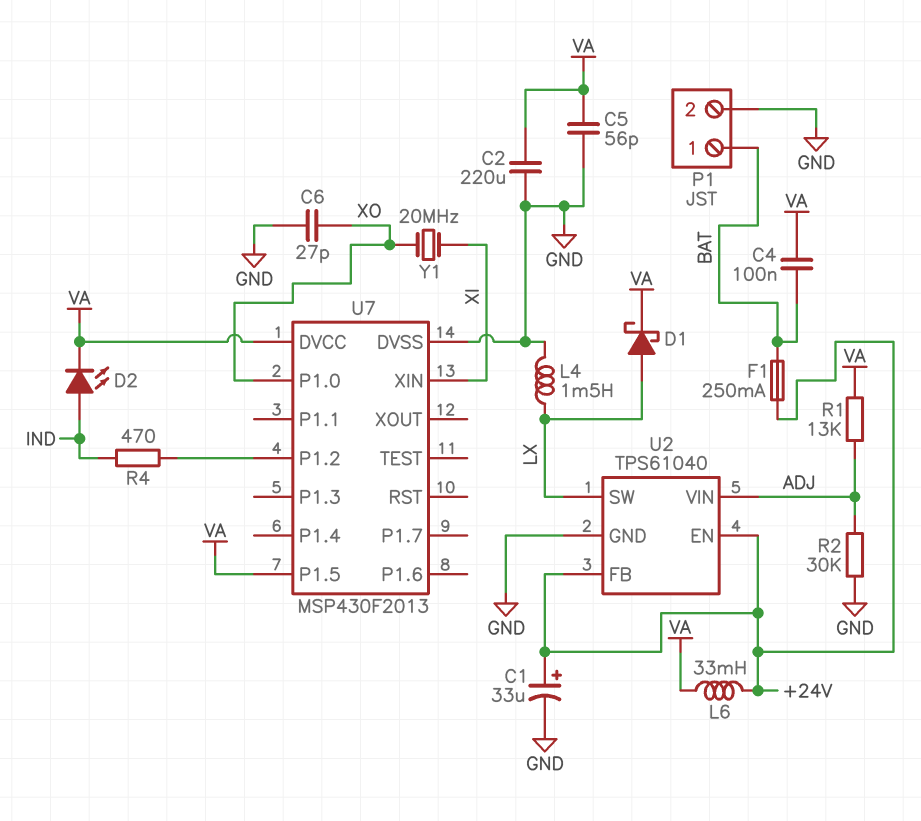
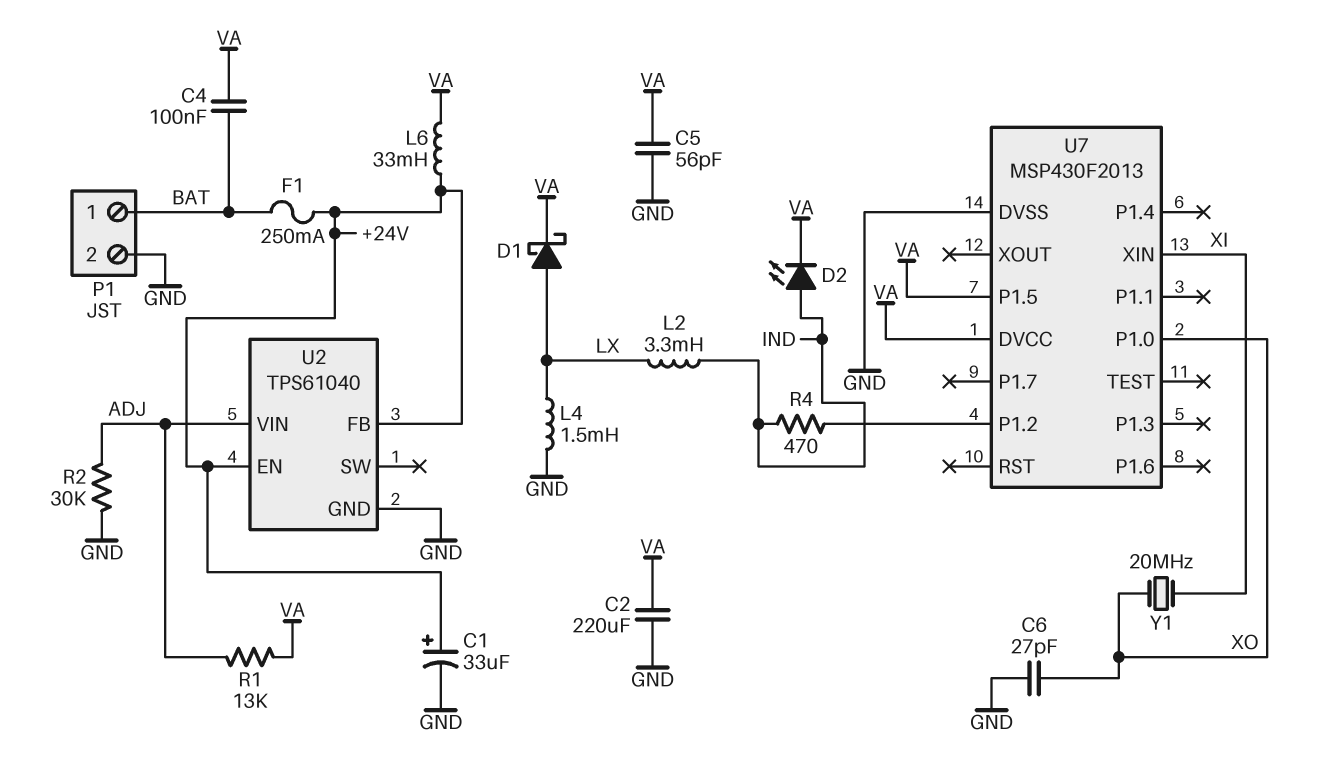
L2: none -> 3.3mH (IND, LX)
U2 pin SW: LX -> none

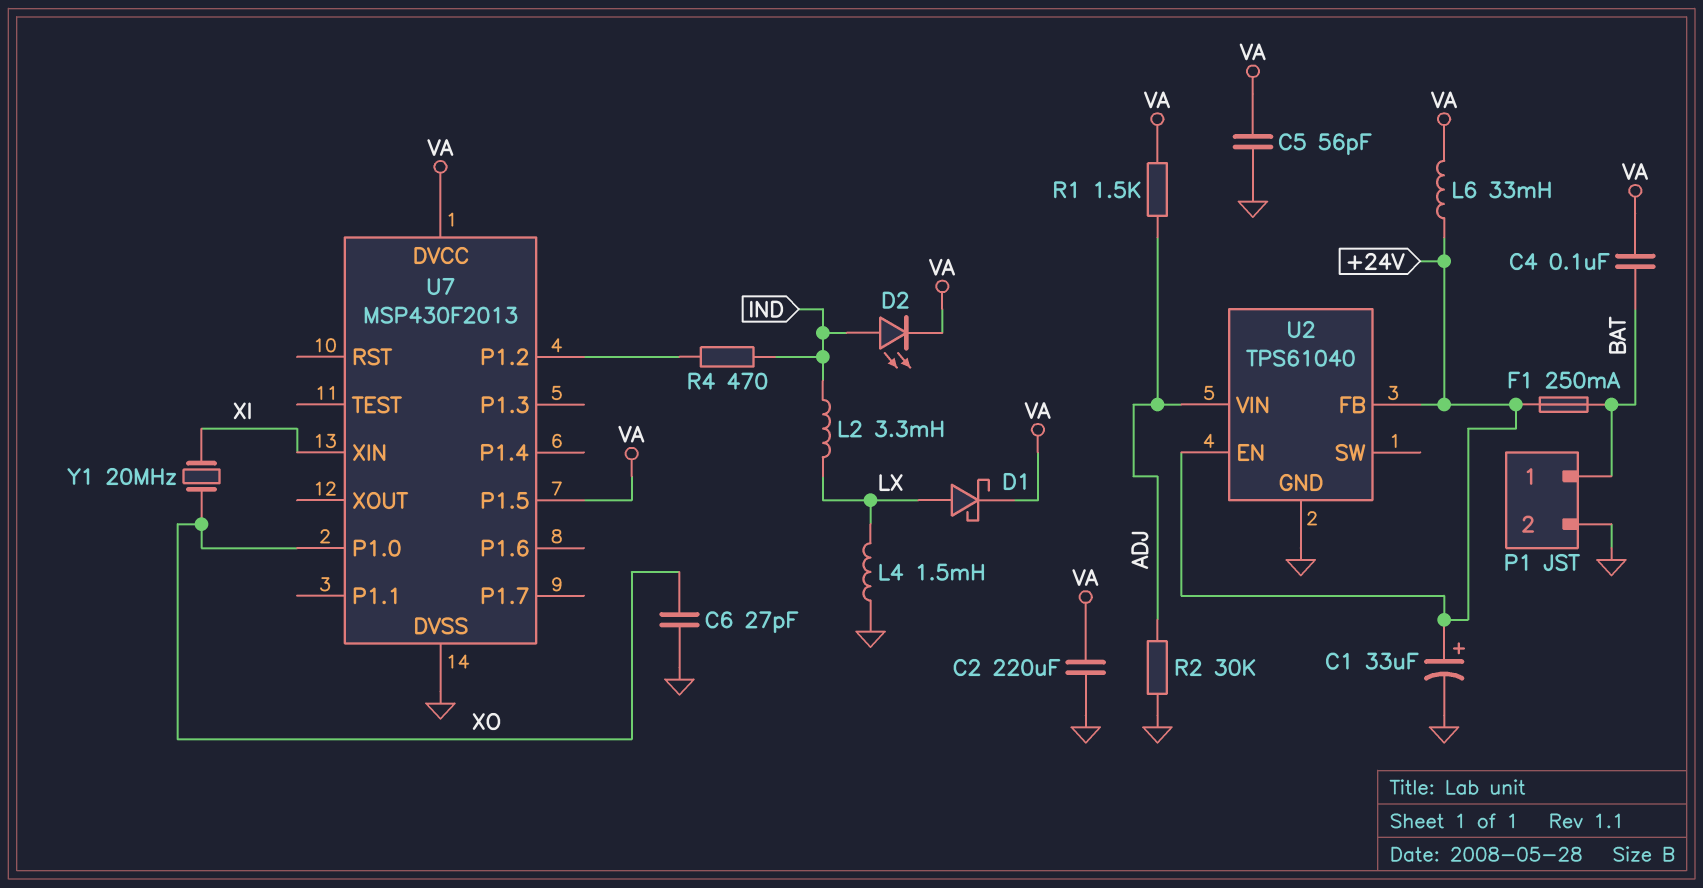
R1: 13k (ADJ, VA) -> 1.5k (ADJ, VA)

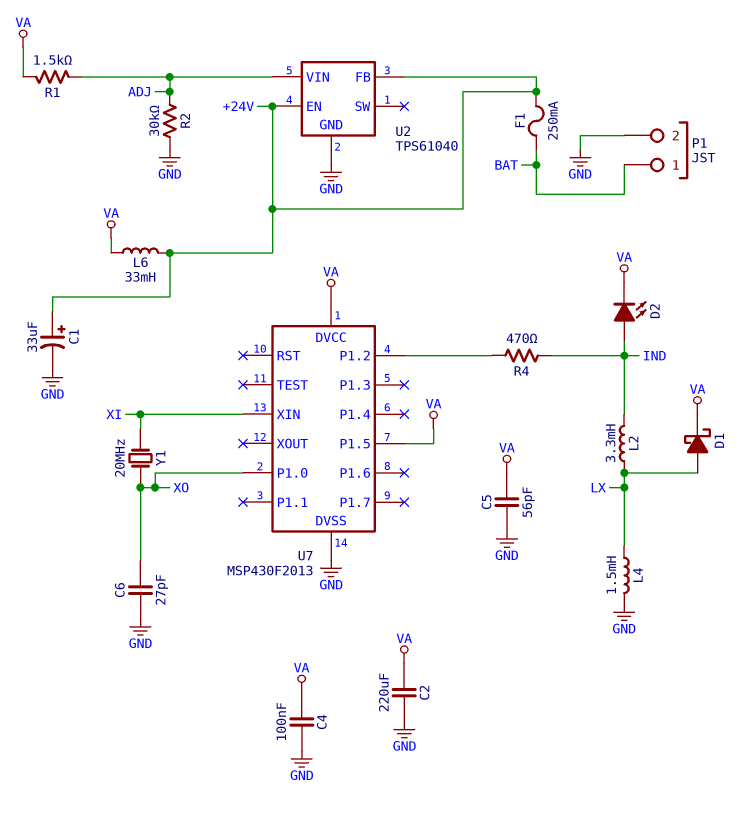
C4: 100nF (BAT, VA) -> 100nF (GND, VA)

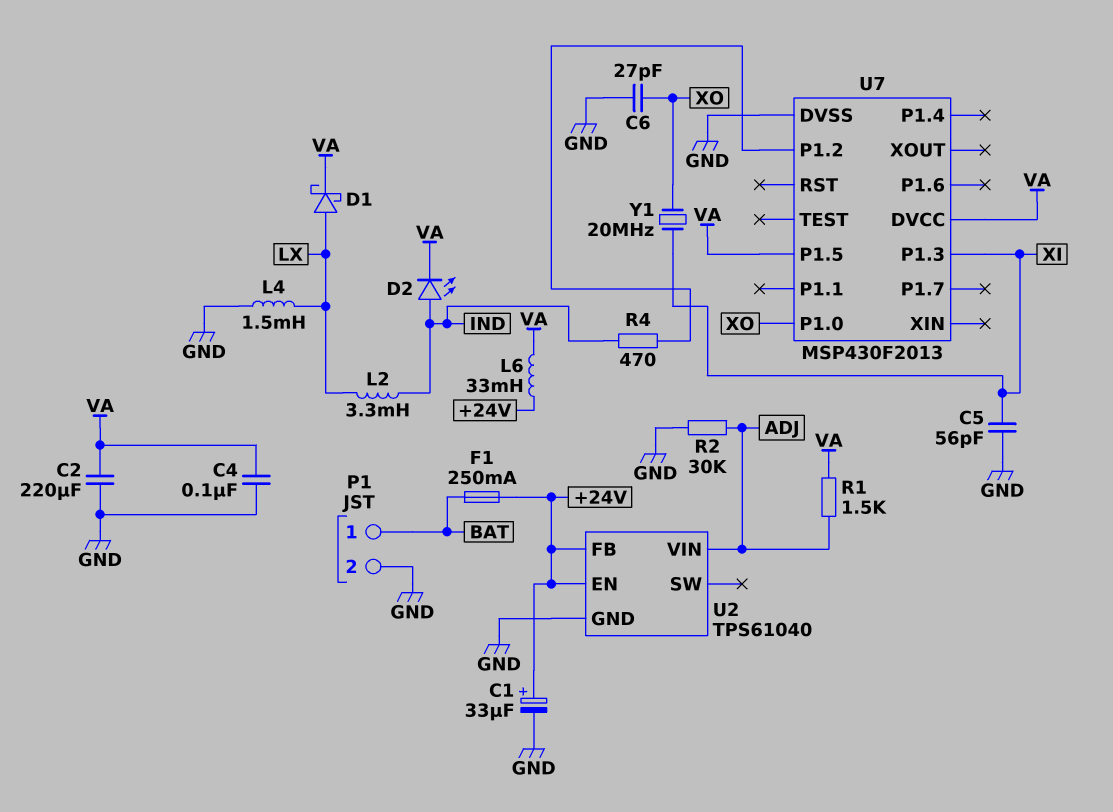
C5: 56pF (GND, VA) -> 56pF (GND, XI)
U7 pin P1.3: none -> XI
U7 pin XIN: XI -> none

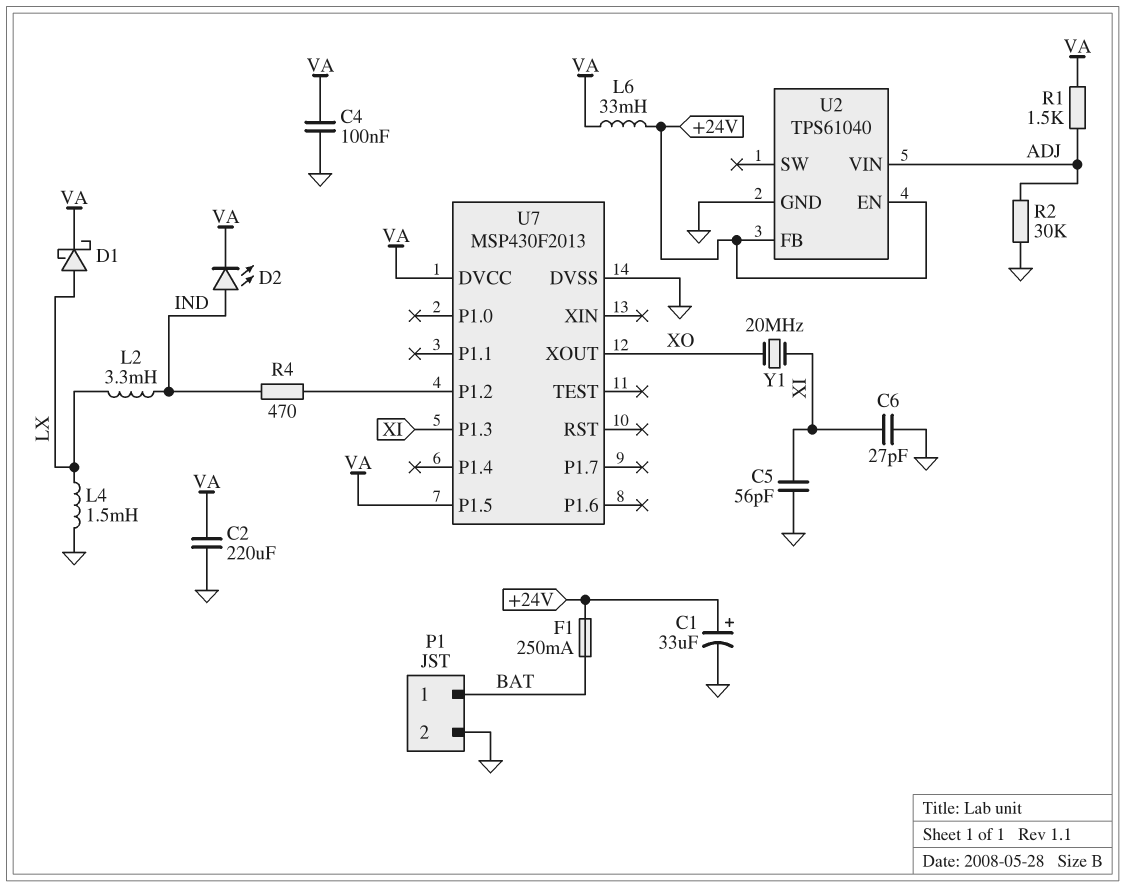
C6: 27pF (GND, XO) -> 27pF (GND, XI)
U7 pin P1.0: XO -> none
U7 pin XOUT: none -> XO

